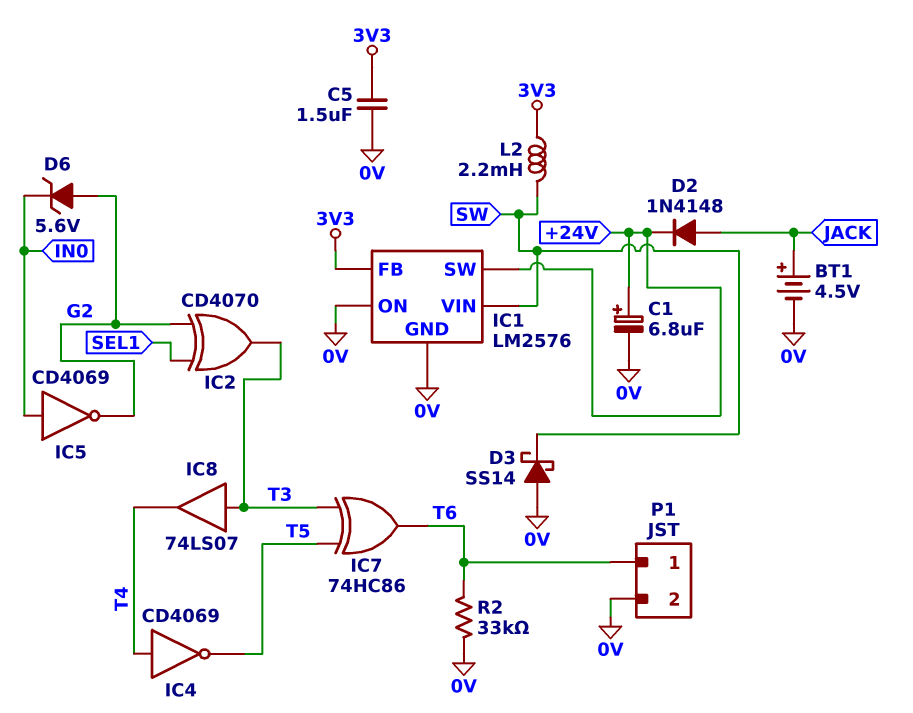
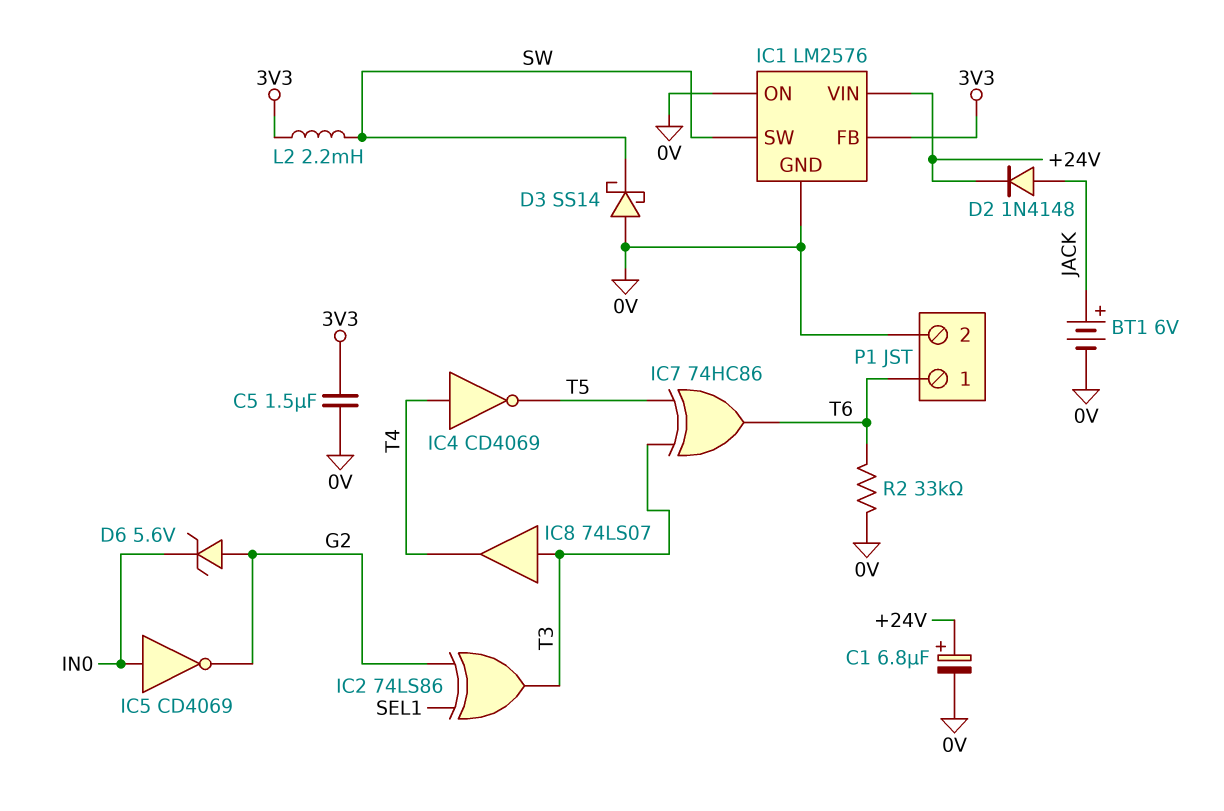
BT1: 4.5V (plus JACK, minus 0V) -> 6V (plus JACK, minus 0V)
IC1 pin SW: +24V -> SW
IC1 pin VIN: SW -> +24V
IC2: XOR CD4070 (in G2, in SEL1, out T3) -> XOR 74LS86 (in G2, in SEL1, out T3)

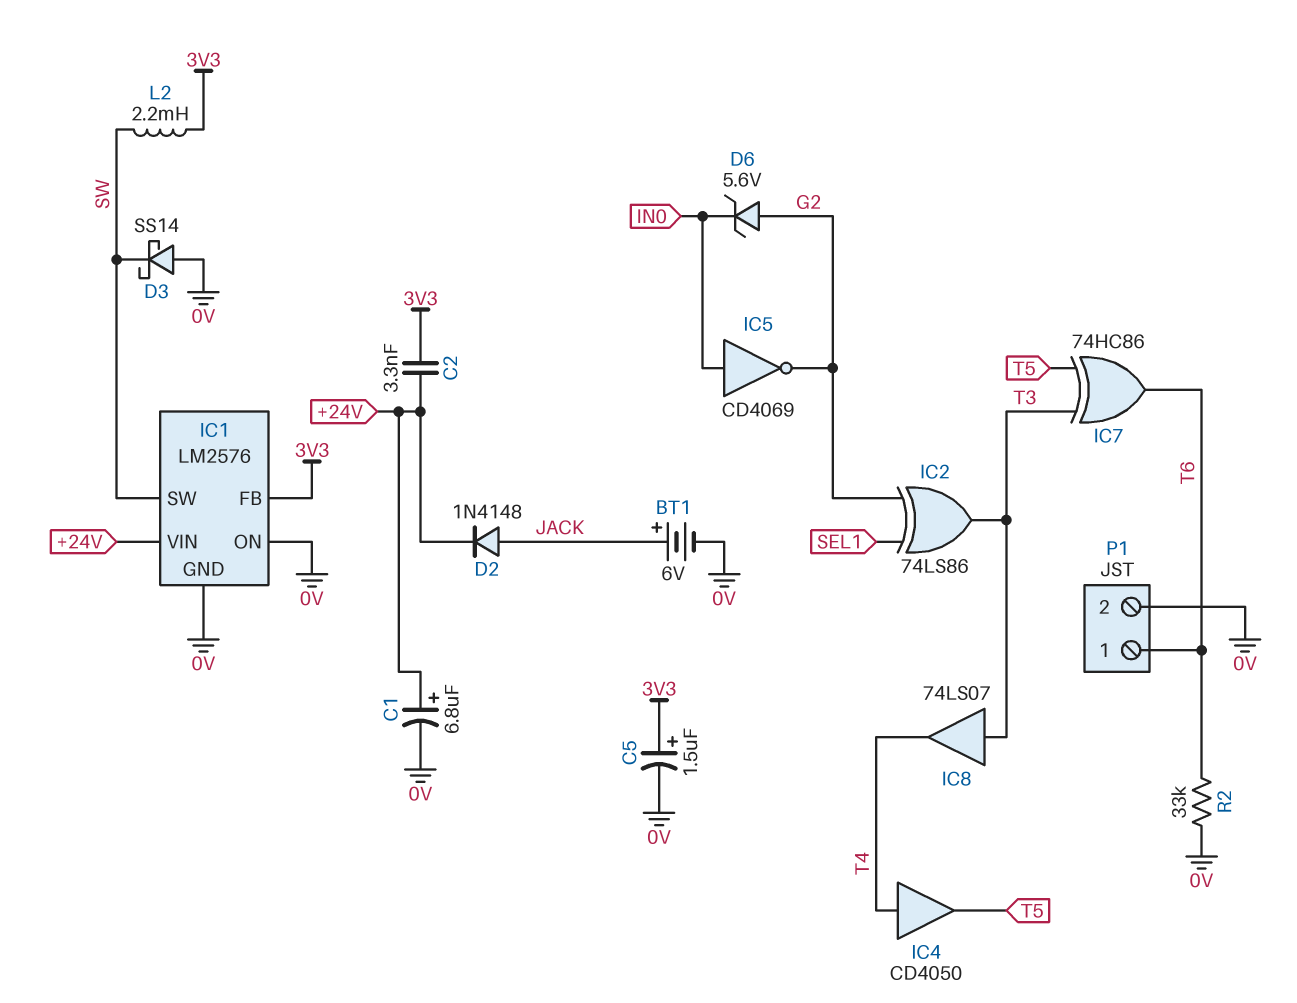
C2: none -> 3.3nF (+24V, 3V3)
C5: 1.5uF (0V, 3V3) -> 1.5uF (plus 3V3, minus 0V)
IC4: NOT CD4069 (in T4, out T5) -> buffer CD4050 (in T4, out T5)

